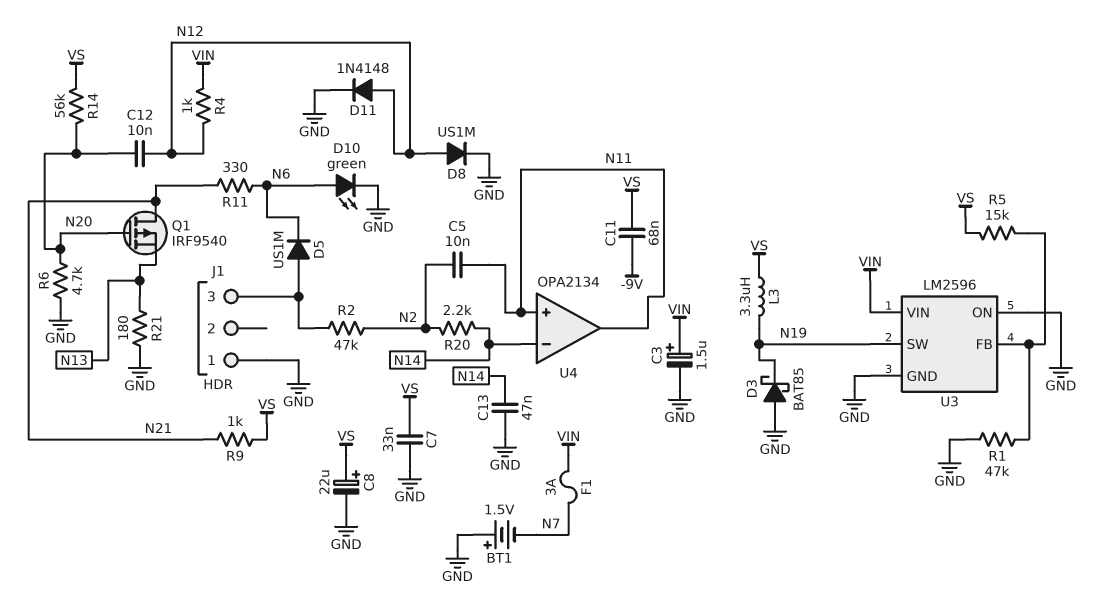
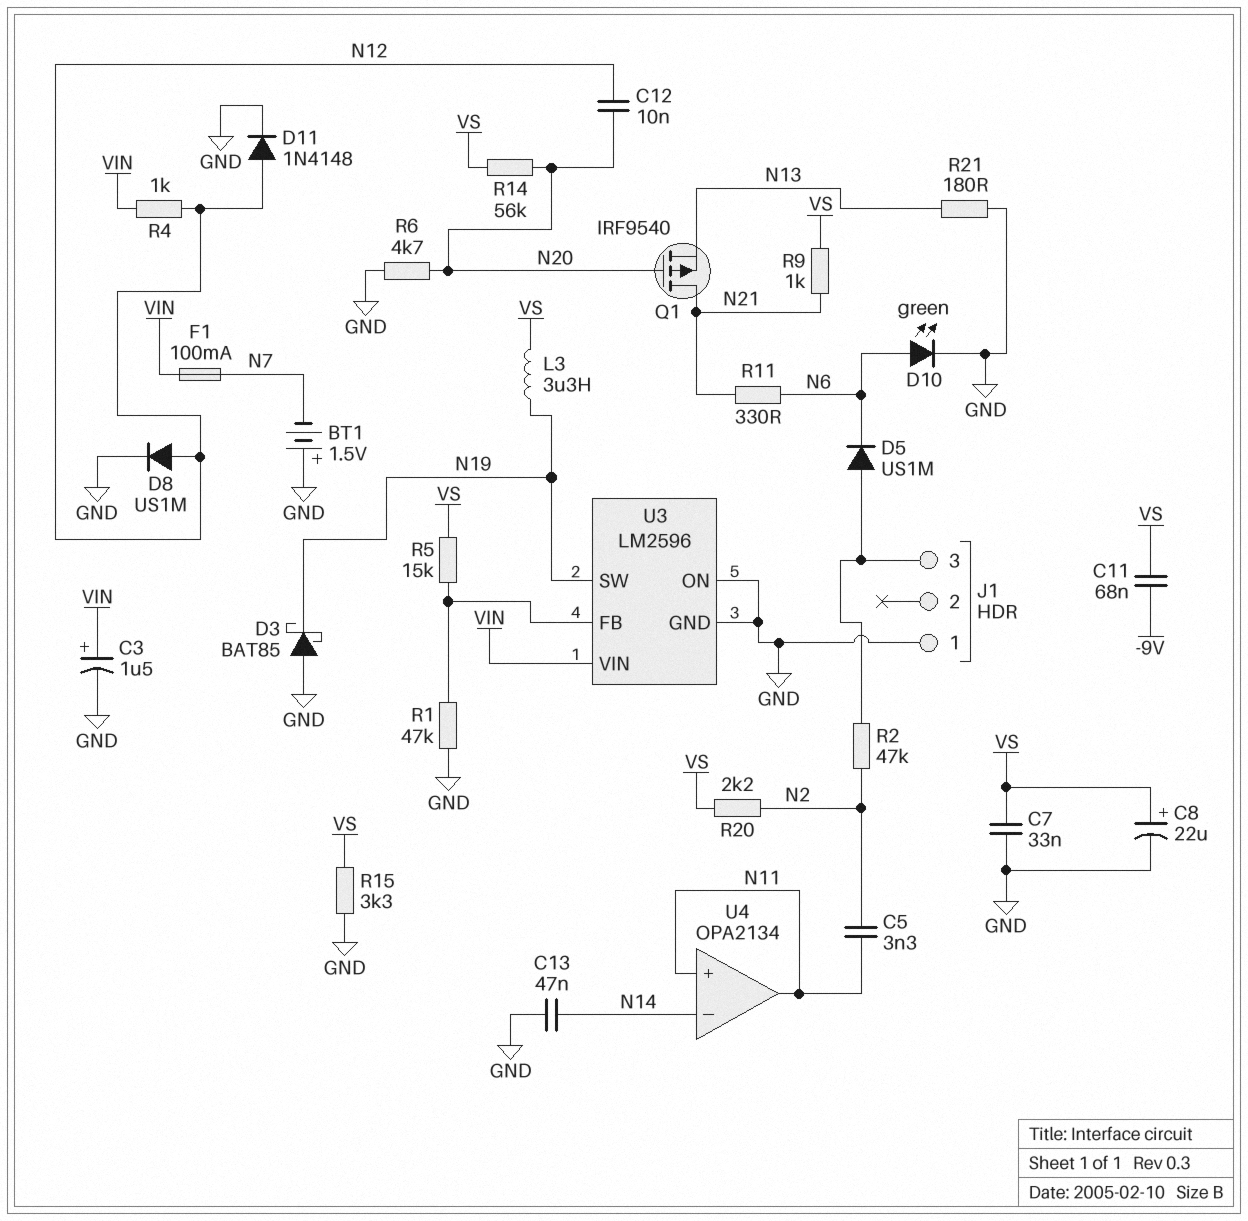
C5: 10nF (N2, N11) -> 3.3nF (N2, N11)
F1: 3A (N7, VIN) -> 100mA (N7, VIN)
R15: none -> 3.3k (GND, VS)
R20: 2.2k (N2, N14) -> 2.2k (N2, VS)

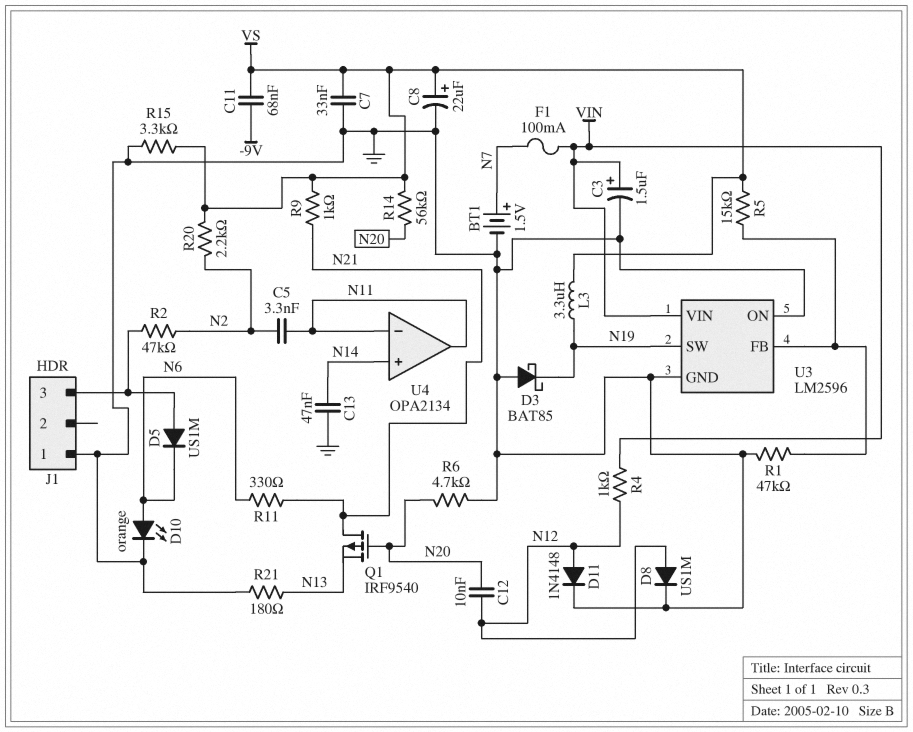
BT1: 1.5V (plus GND, minus N7) -> 1.5V (plus N7, minus GND)
D10: LED green (A N6, K GND) -> LED orange (A N6, K GND)
U4 pin in+: N11 -> N14
U4 pin in-: N14 -> N11

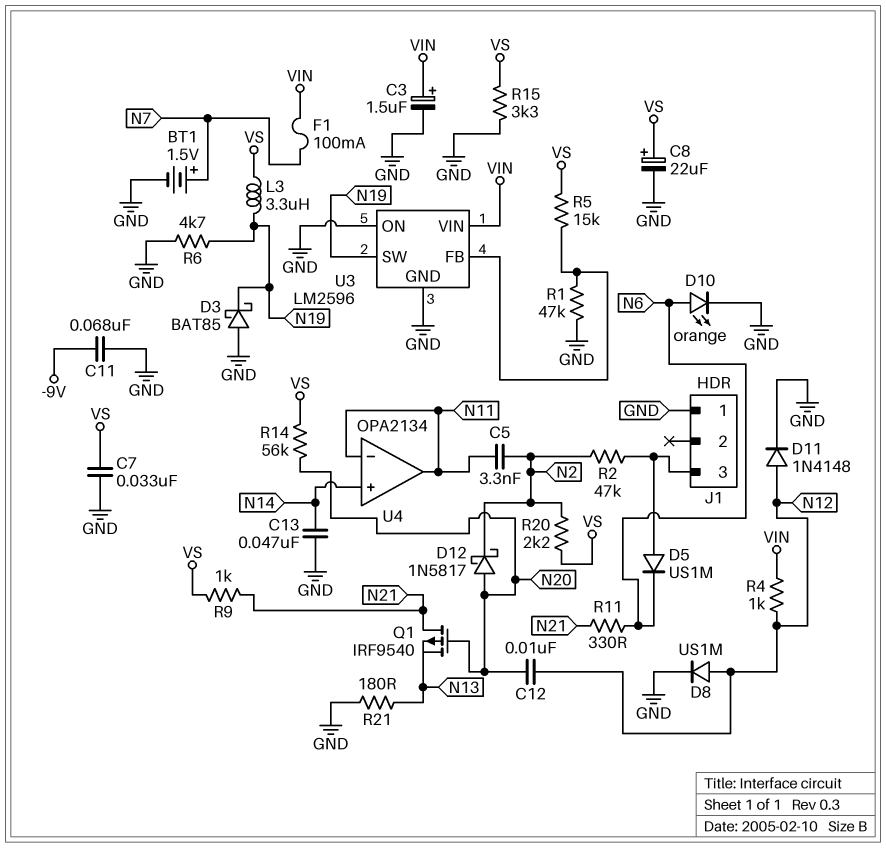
C11: 68nF (-9V, VS) -> 68nF (-9V, GND)
D12: none -> schottky 1N5817 (A N20, K N2)
R6: 4.7k (GND, N20) -> 4.7k (GND, N19)

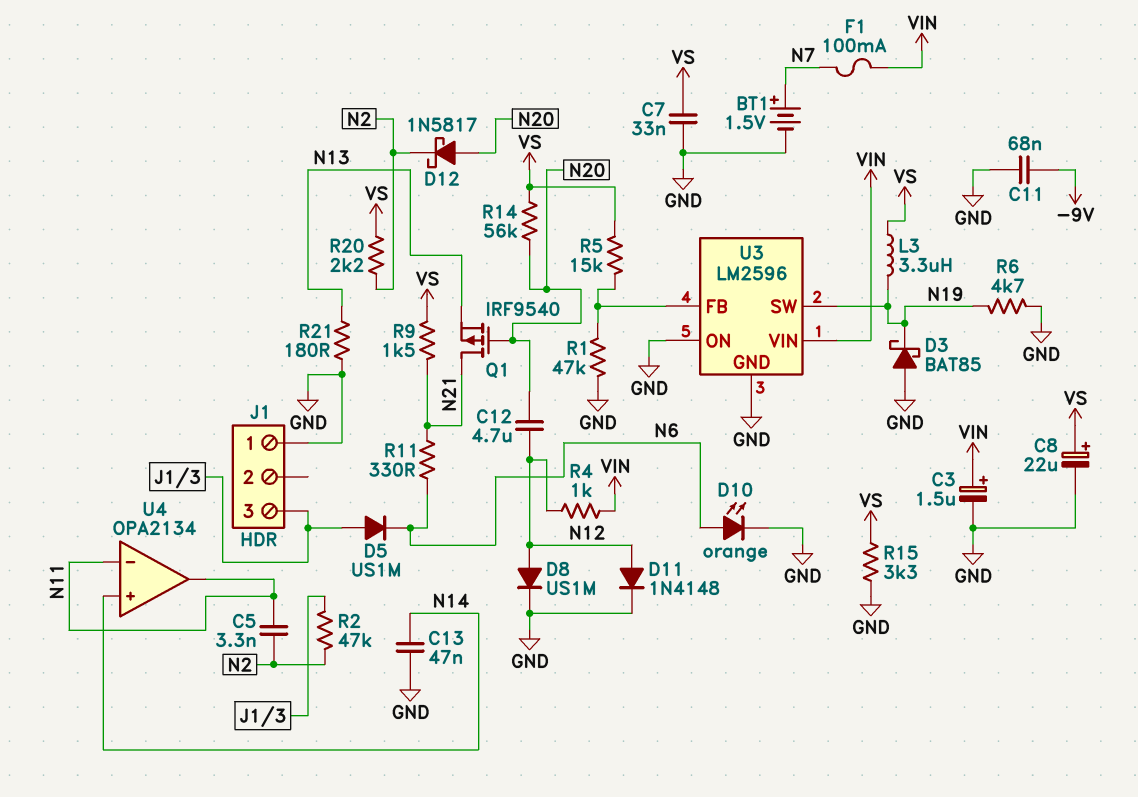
C12: 10nF (N12, N20) -> 4.7uF (N12, N20)
R9: 1k (N21, VS) -> 1.5k (N21, VS)

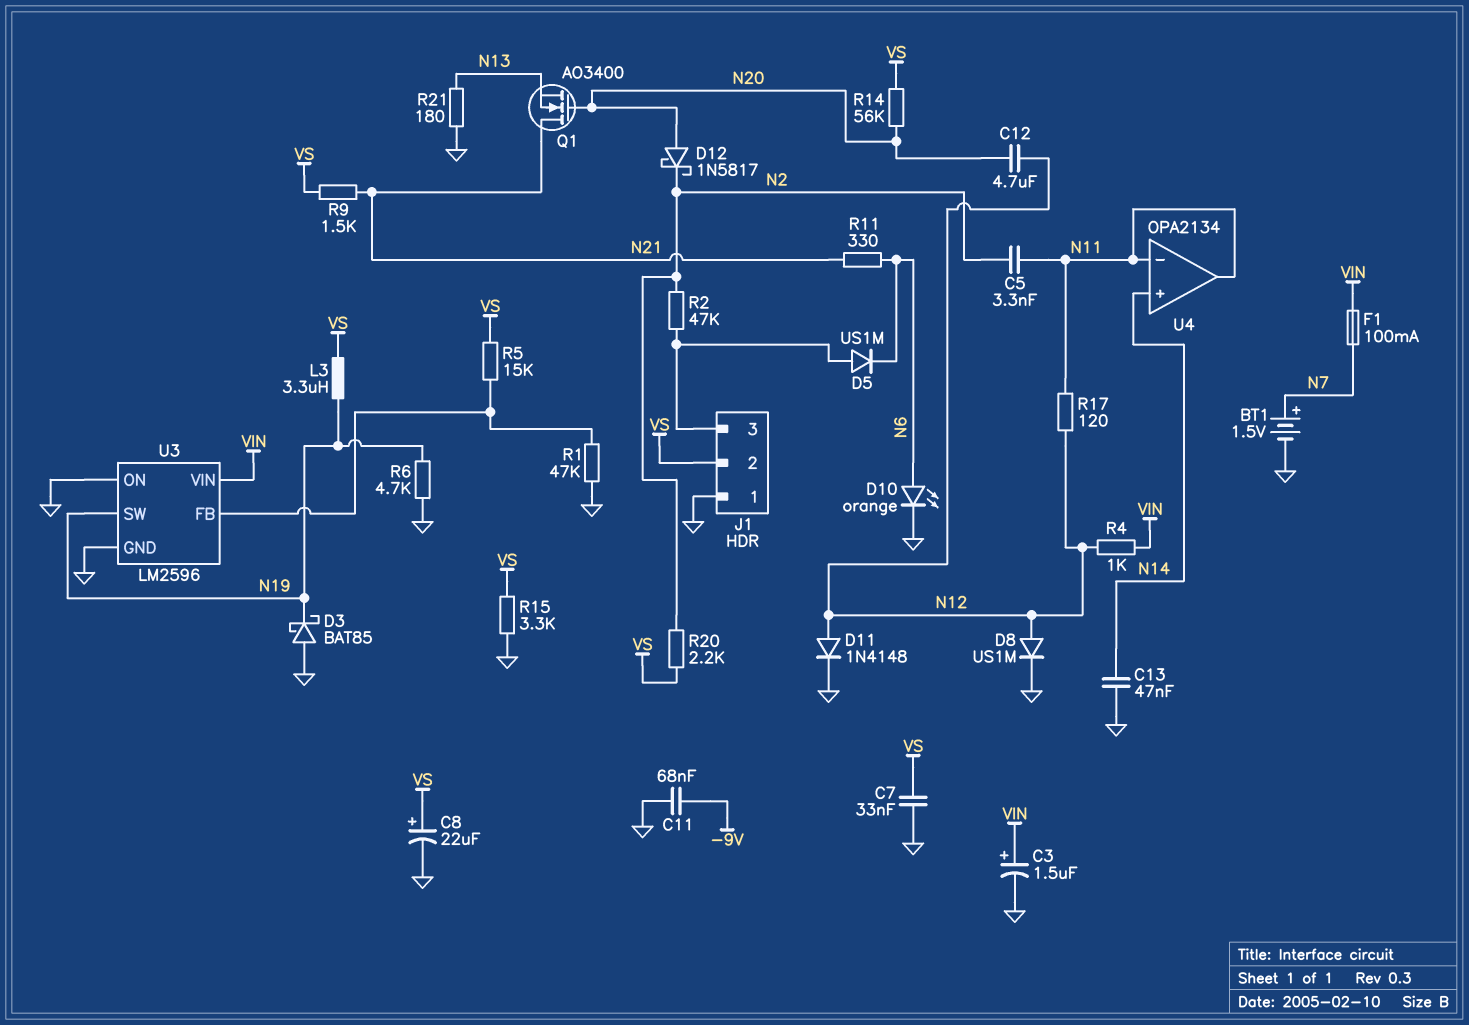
J1 pin 2: none -> VS
Q1: PMOS IRF9540 (G N20, D N21, S N13) -> NMOS AO3400 (G N20, D N21, S N13)
R17: none -> 120 (N11, N12)

